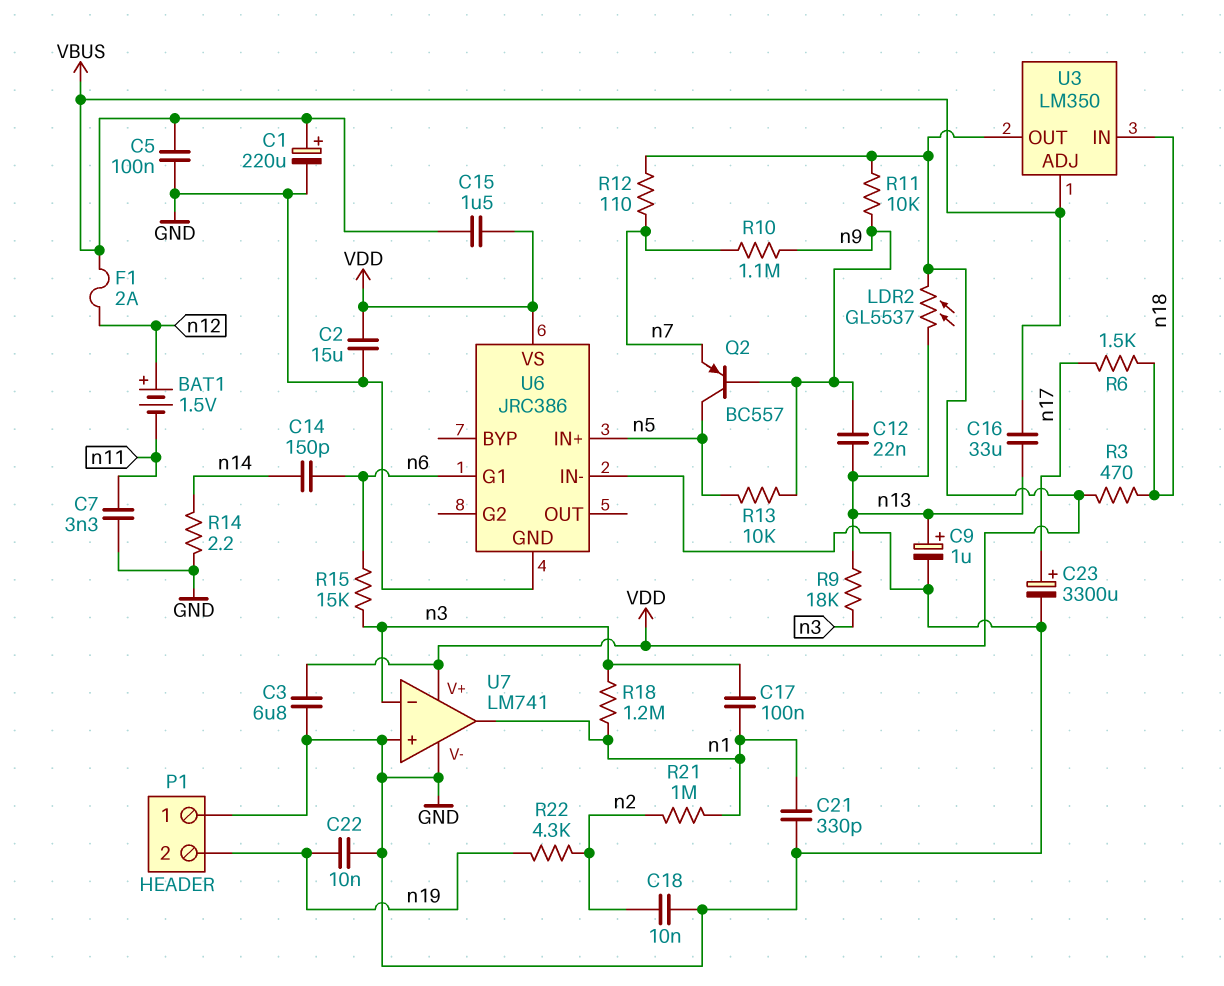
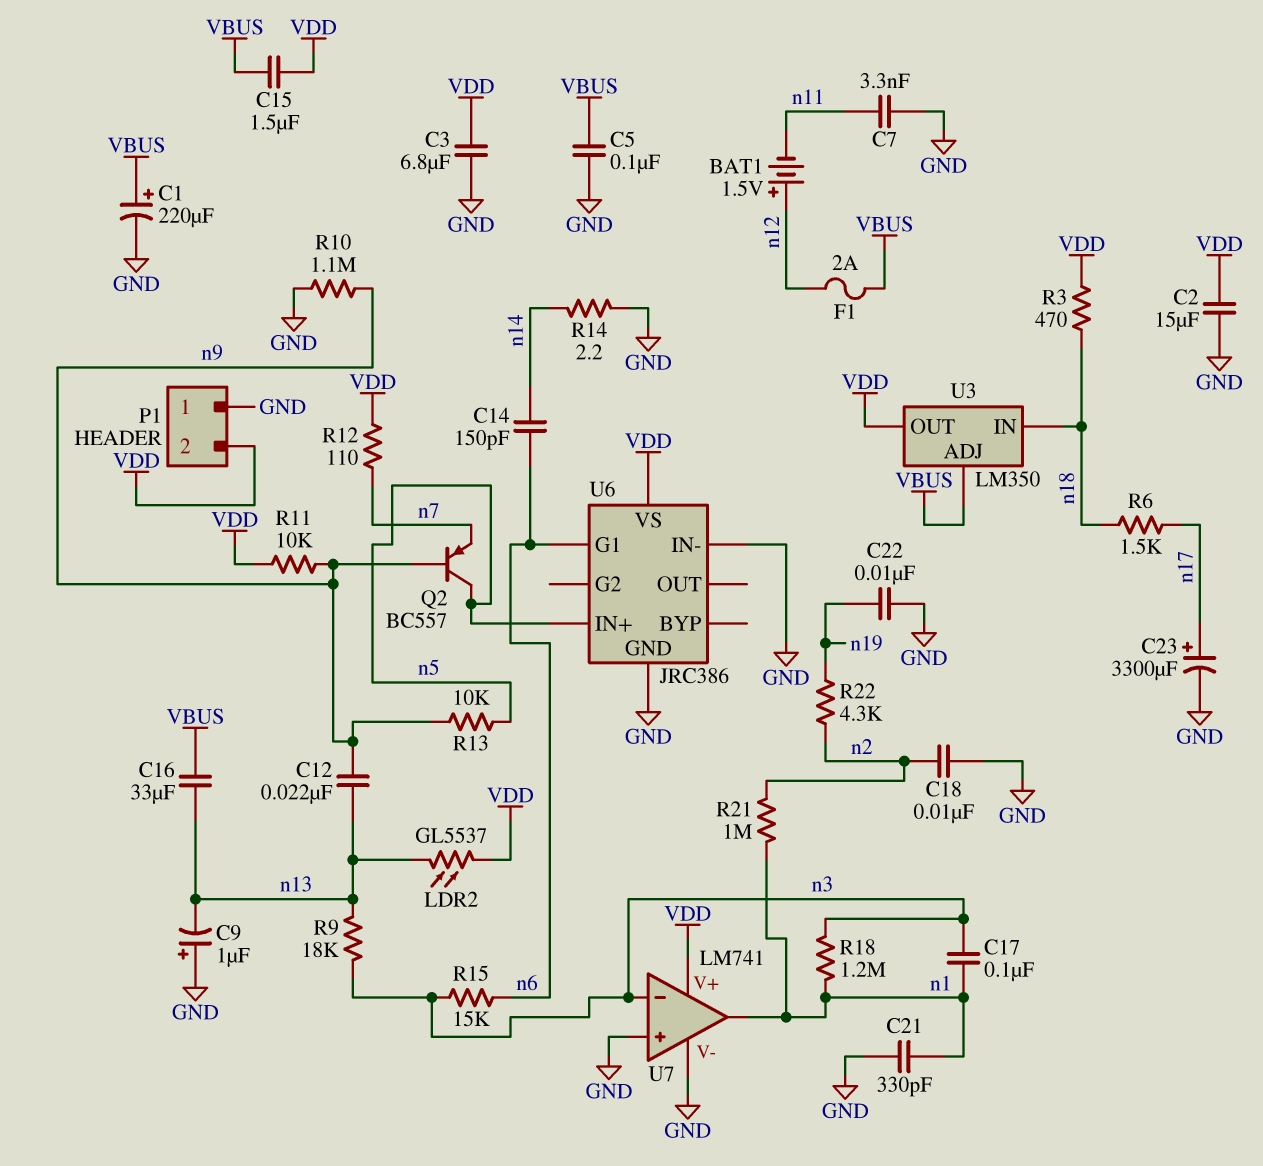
C9: 1uF (plus n13, minus GND) -> 1uF (plus GND, minus n13)
P1 pin 2: n19 -> VDD
R10: 1.1M (n7, n9) -> 1.1M (GND, n9)

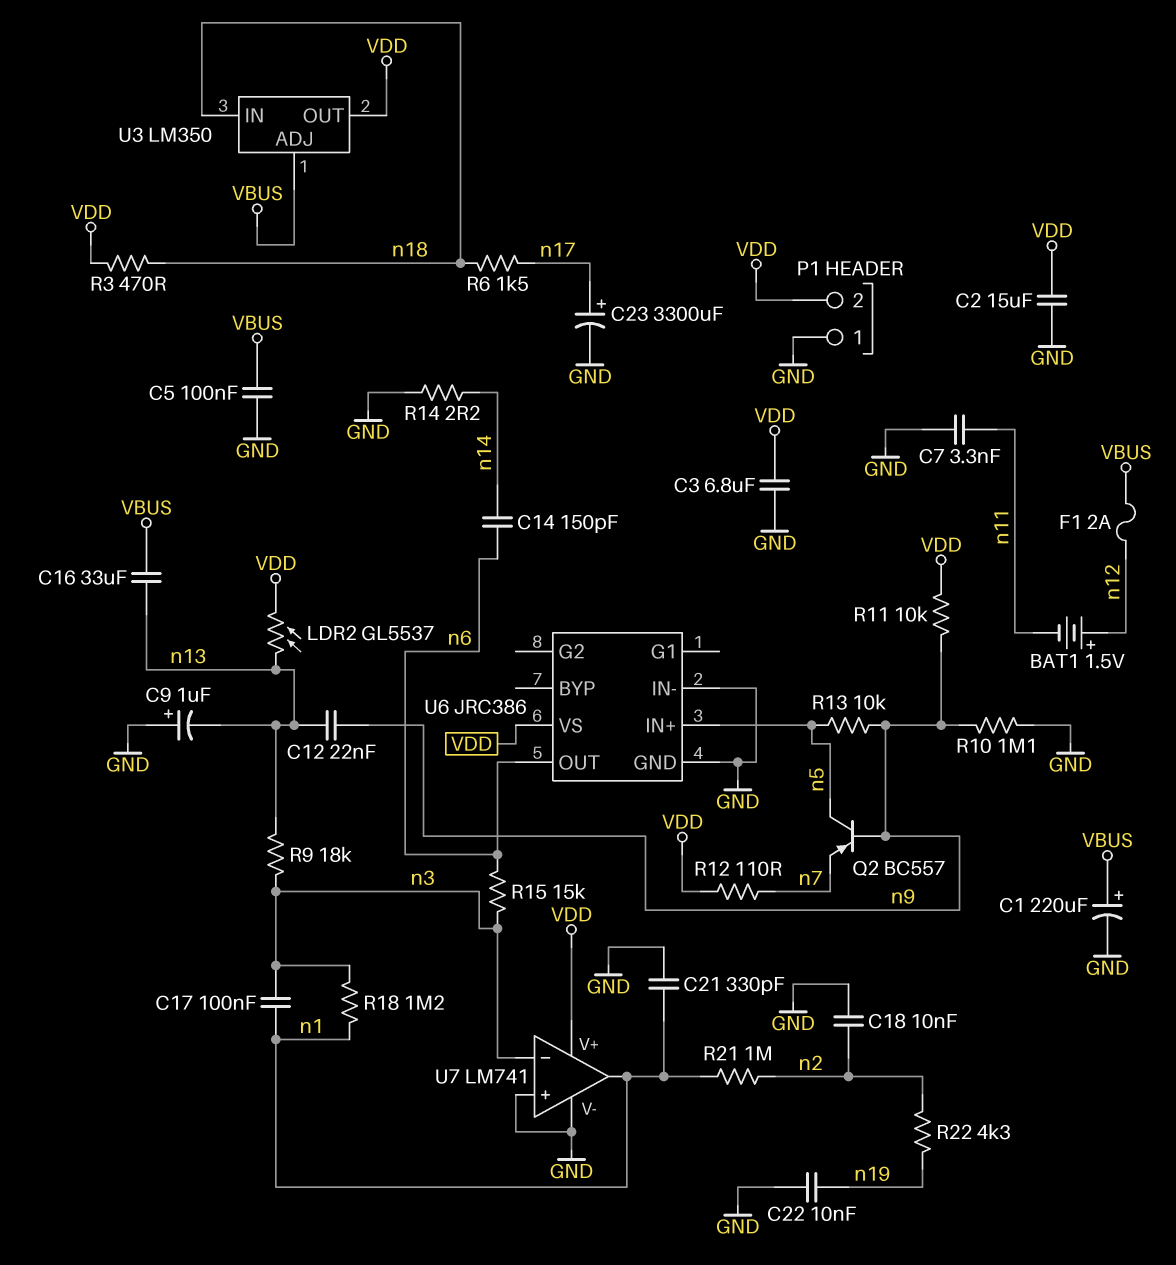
C15: 1.5uF (VBUS, VDD) -> none
U6 pin G1: n6 -> none
U6 pin OUT: none -> n6

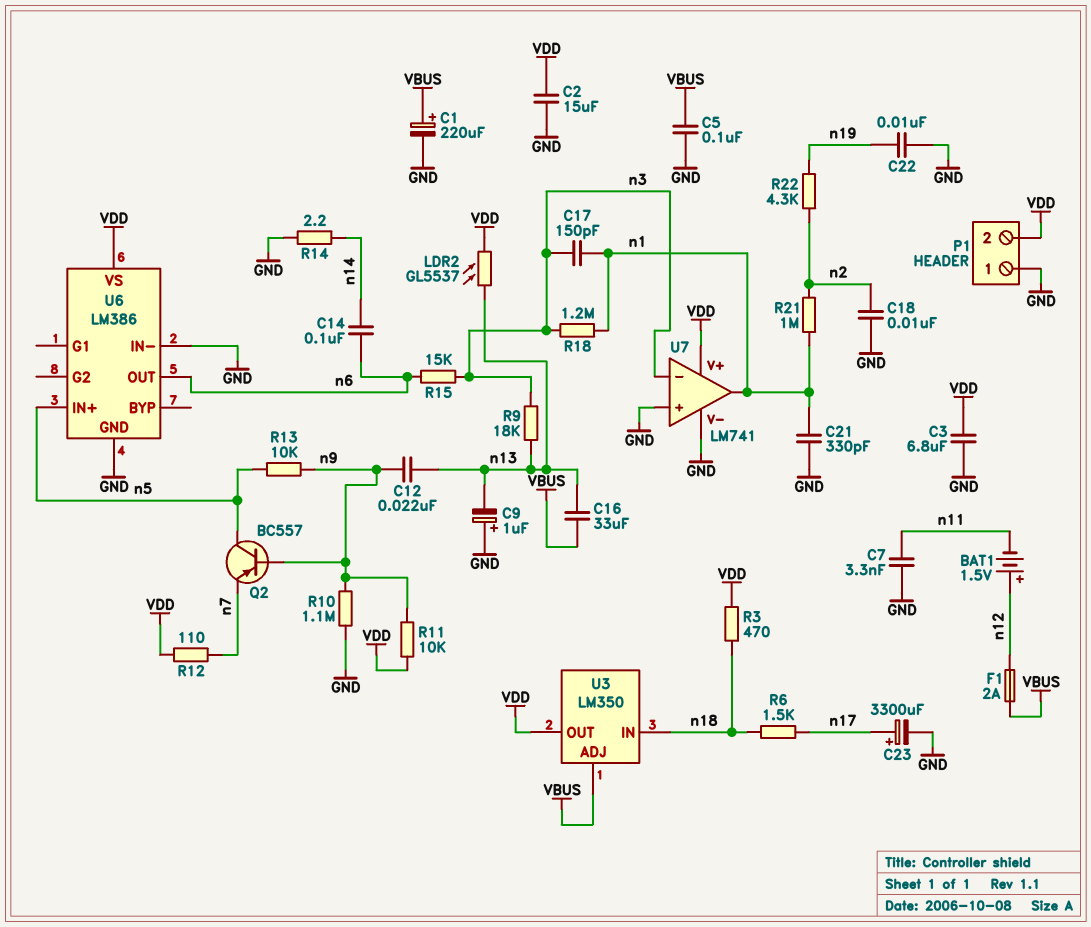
C14: 150pF (n6, n14) -> 100nF (n6, n14)
C17: 100nF (n1, n3) -> 150pF (n1, n3)
U6: JRC386 -> LM386

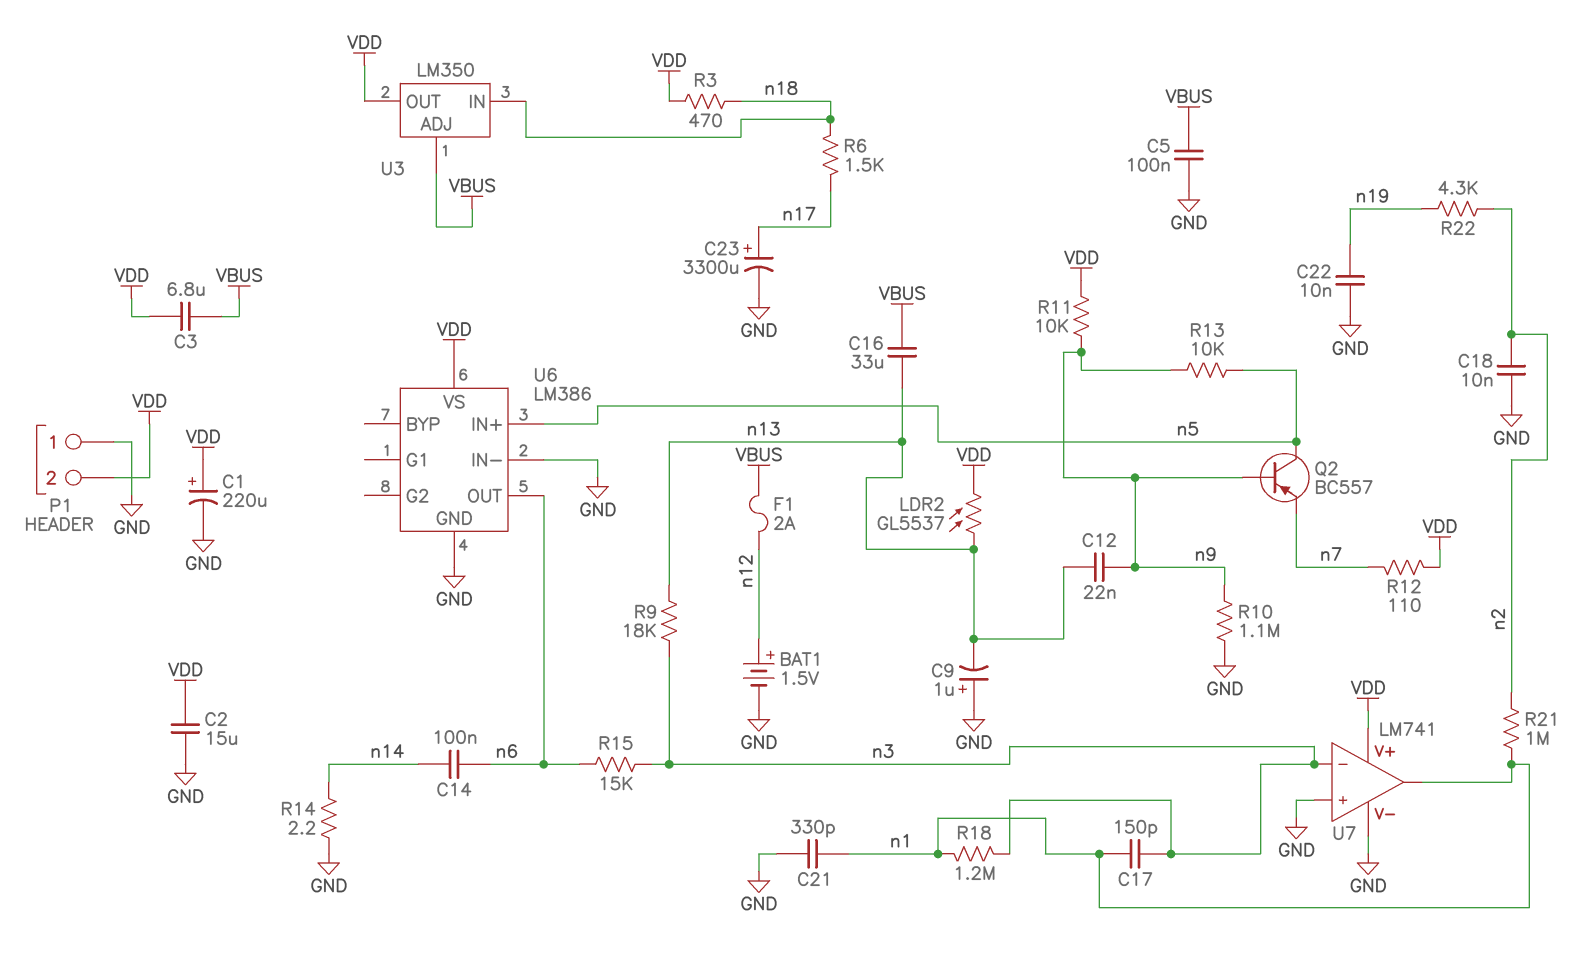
BAT1: 1.5V (plus n12, minus n11) -> 1.5V (plus n12, minus GND)
C1: 220uF (plus VBUS, minus GND) -> 220uF (plus VDD, minus GND)
C3: 6.8uF (GND, VDD) -> 6.8uF (VBUS, VDD)
C7: 3.3nF (GND, n11) -> none

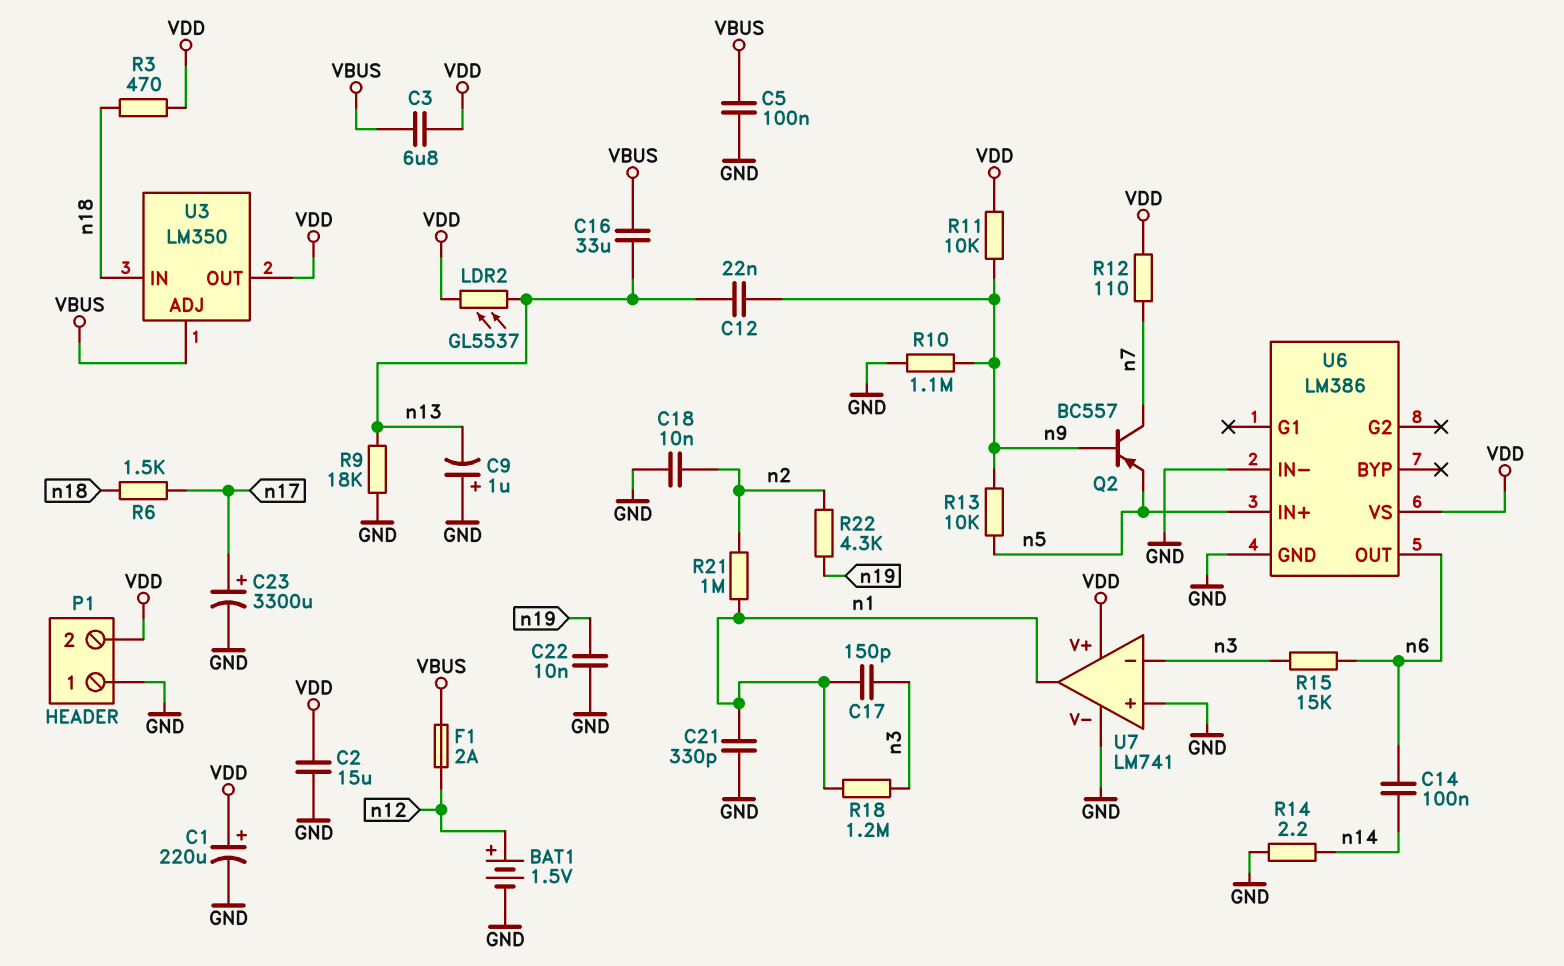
Q2: PNP BC557 (B n9, C n5, E n7) -> PNP BC557 (B n9, C n7, E n5)
R9: 18k (n3, n13) -> 18k (GND, n13)

